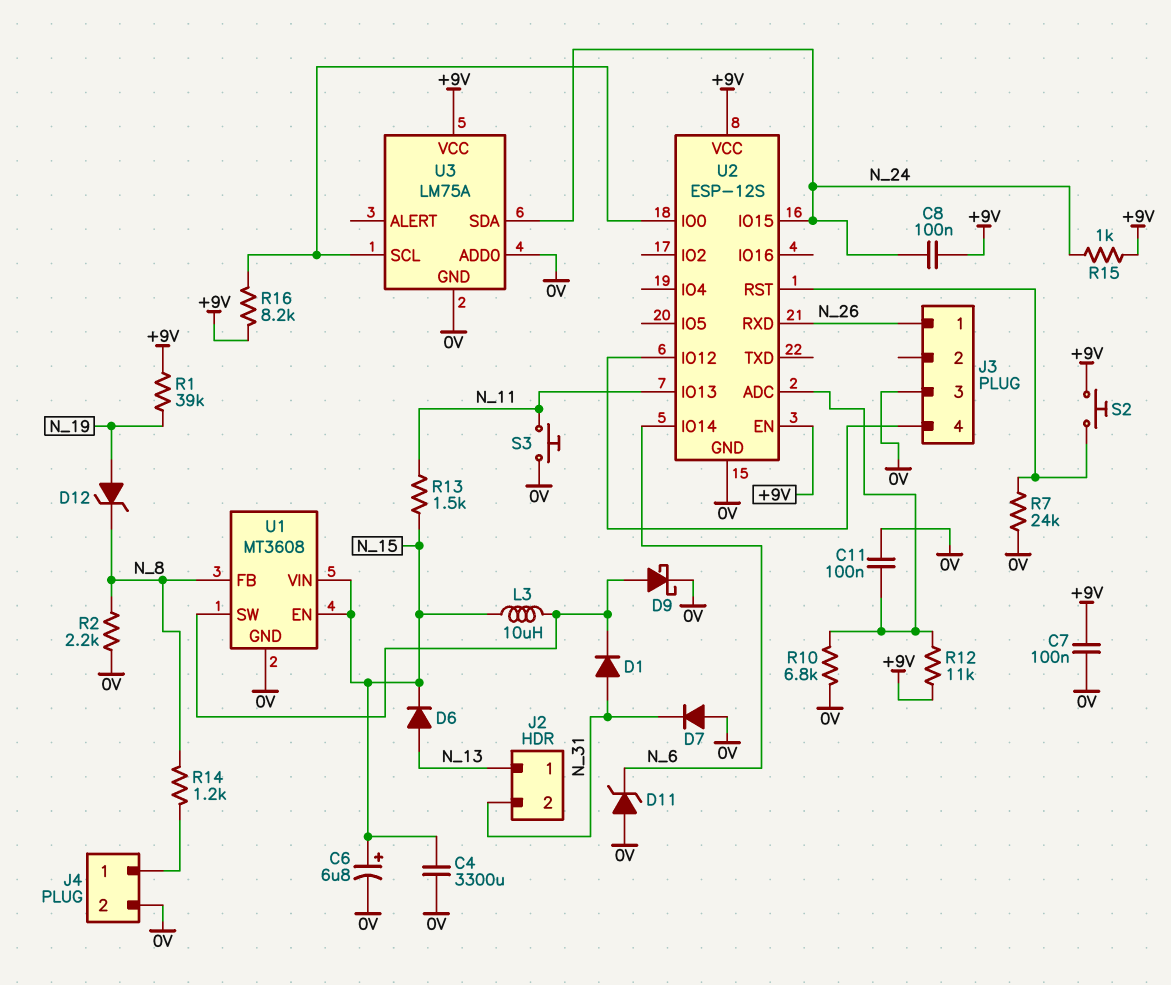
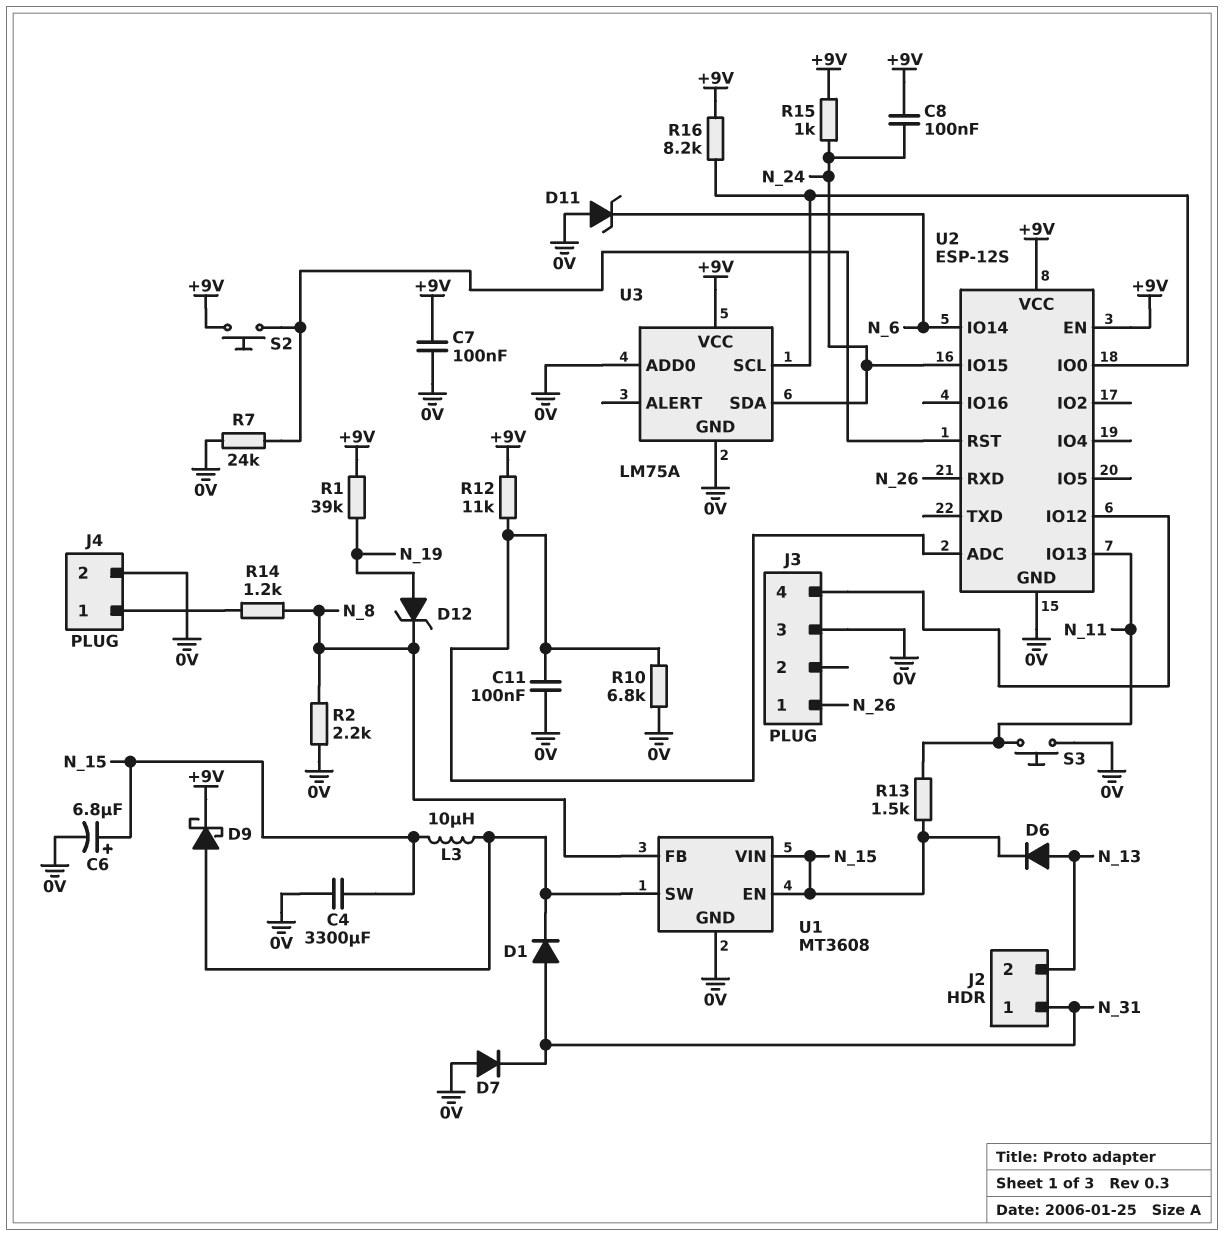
D9: schottky (A U1/SW, K 0V) -> schottky (A U1/SW, K +9V)
J2 pin 1: N_13 -> N_31
J2 pin 2: N_31 -> N_13

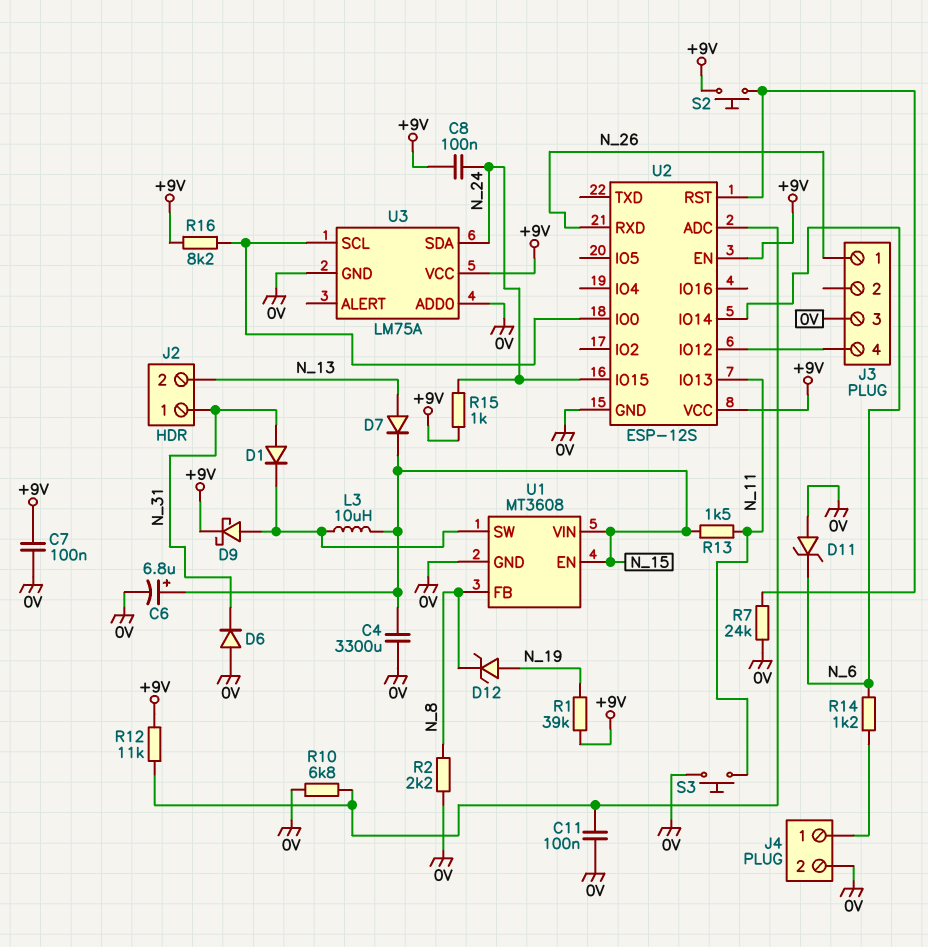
D6: diode (A N_13, K N_15) -> diode (A 0V, K N_31)
D7: diode (A 0V, K N_31) -> diode (A N_13, K N_15)
R14: 1.2k (J4/1, N_8) -> 1.2k (J4/1, N_6)

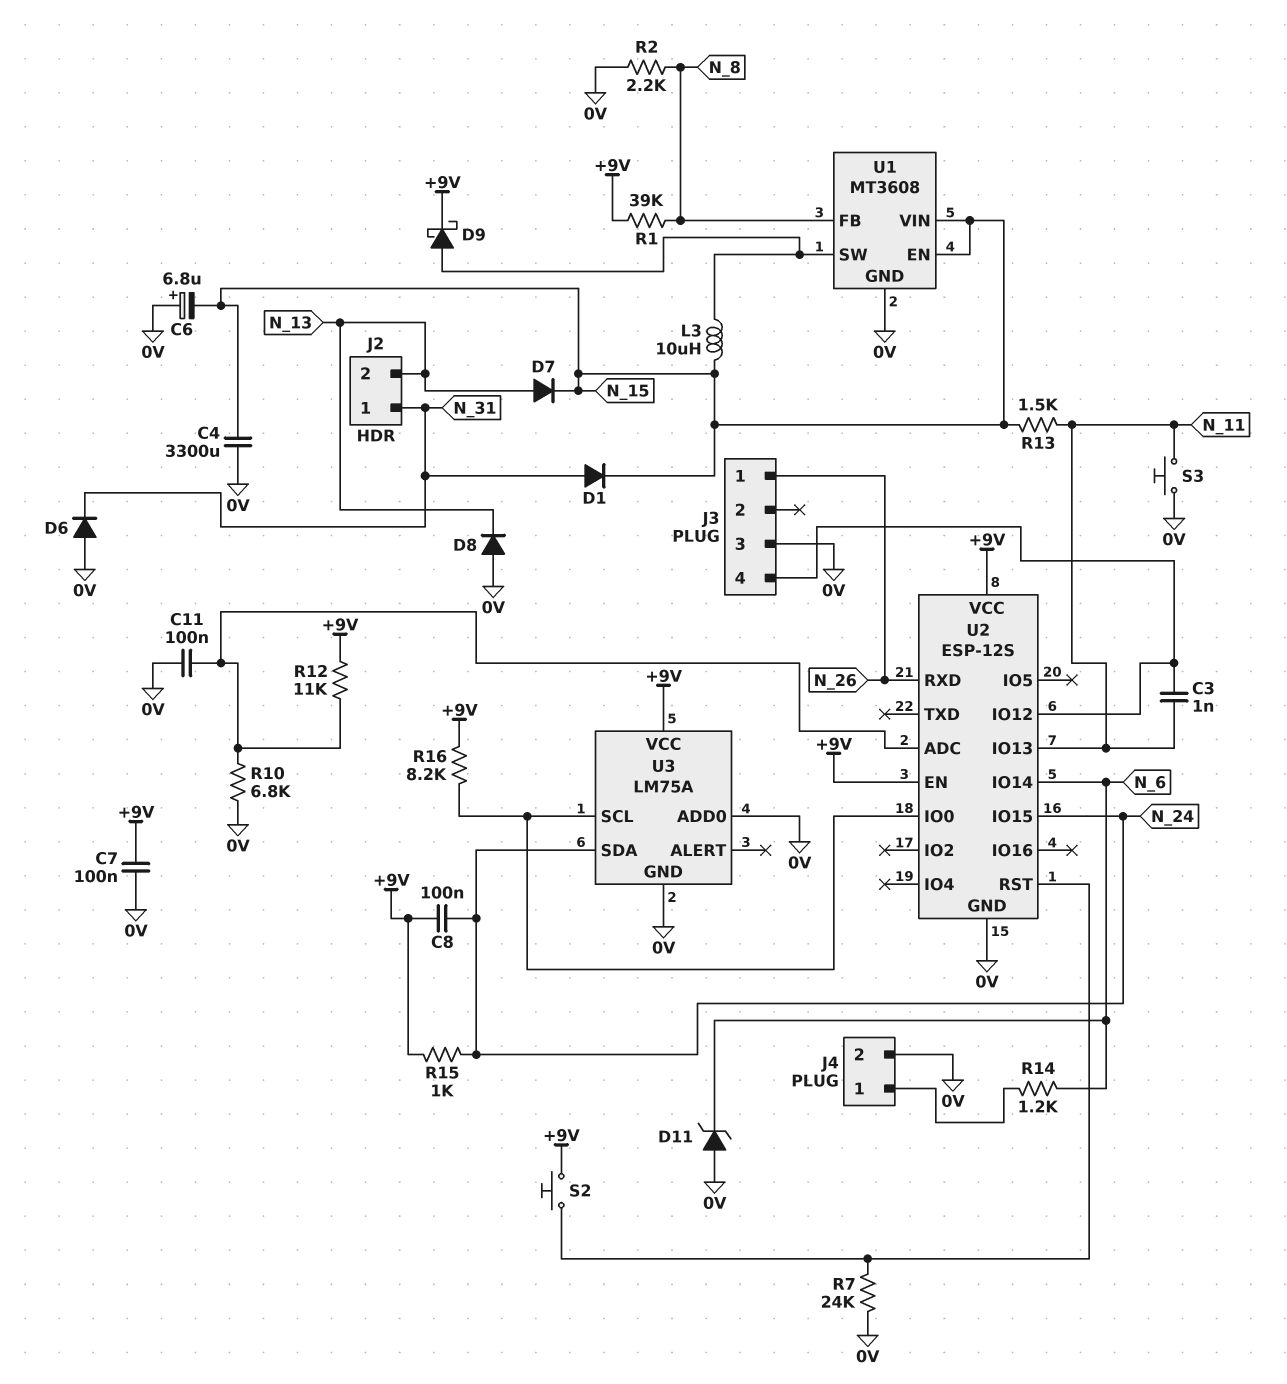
C3: none -> 1nF (J3/4, N_11)
C6: 6.8uF (plus N_15, minus 0V) -> 6.8uF (plus 0V, minus N_15)
D1: diode (A N_31, K U1/SW) -> diode (A N_31, K N_15)
D8: none -> diode (A 0V, K N_13)
D12: zener (A N_19, K N_8) -> none
R1: 39k (+9V, N_19) -> 39k (+9V, N_8)

